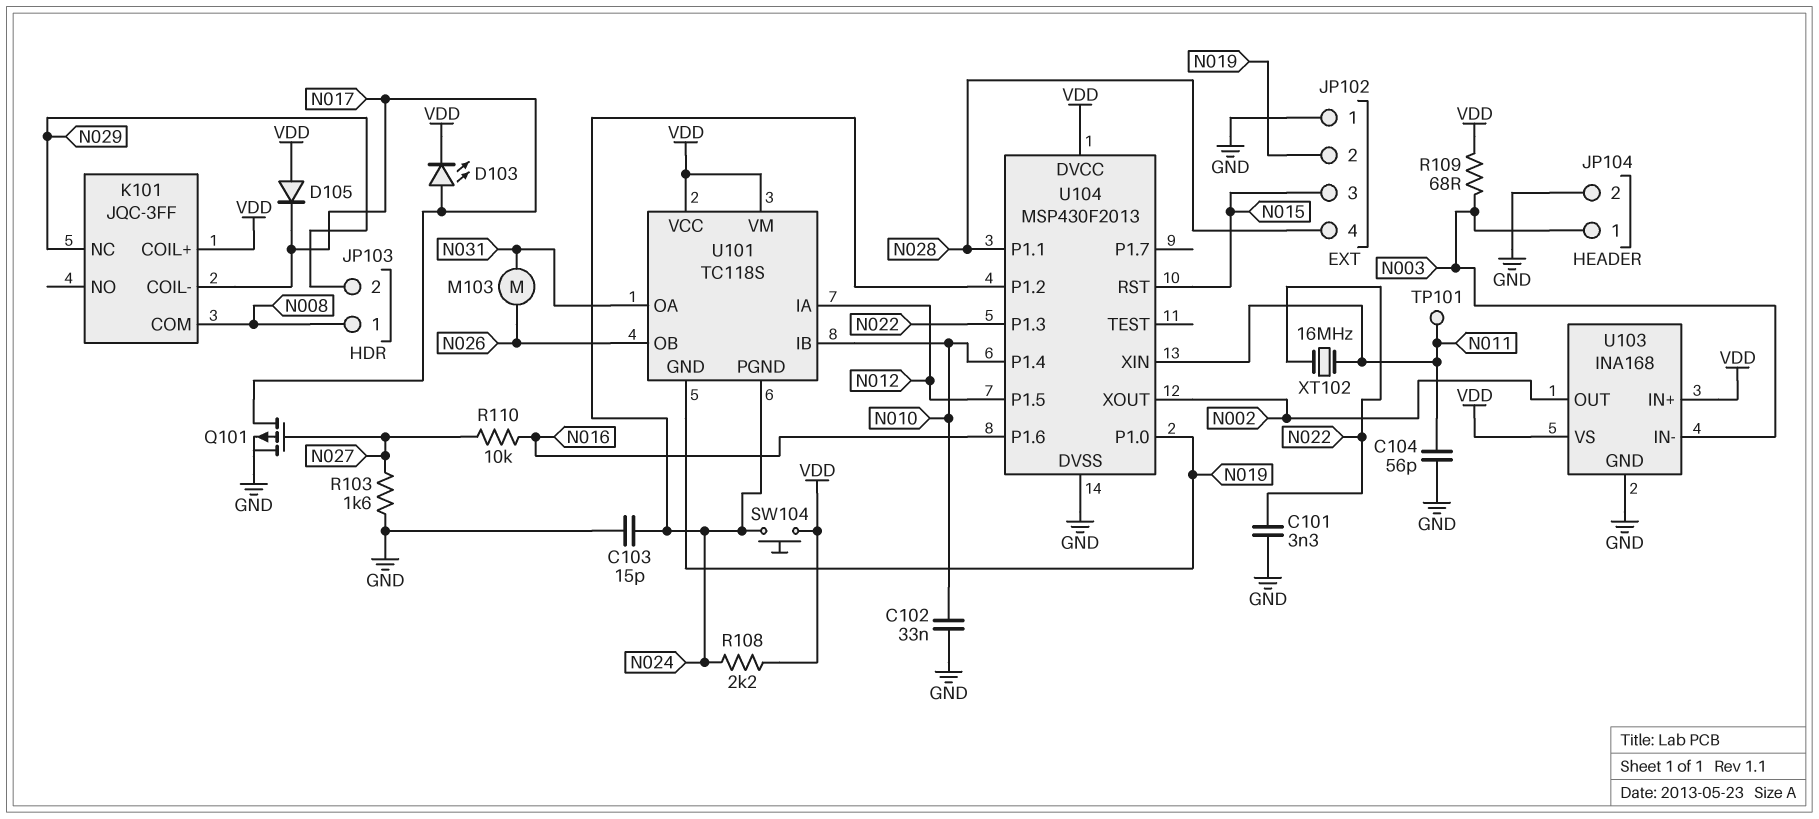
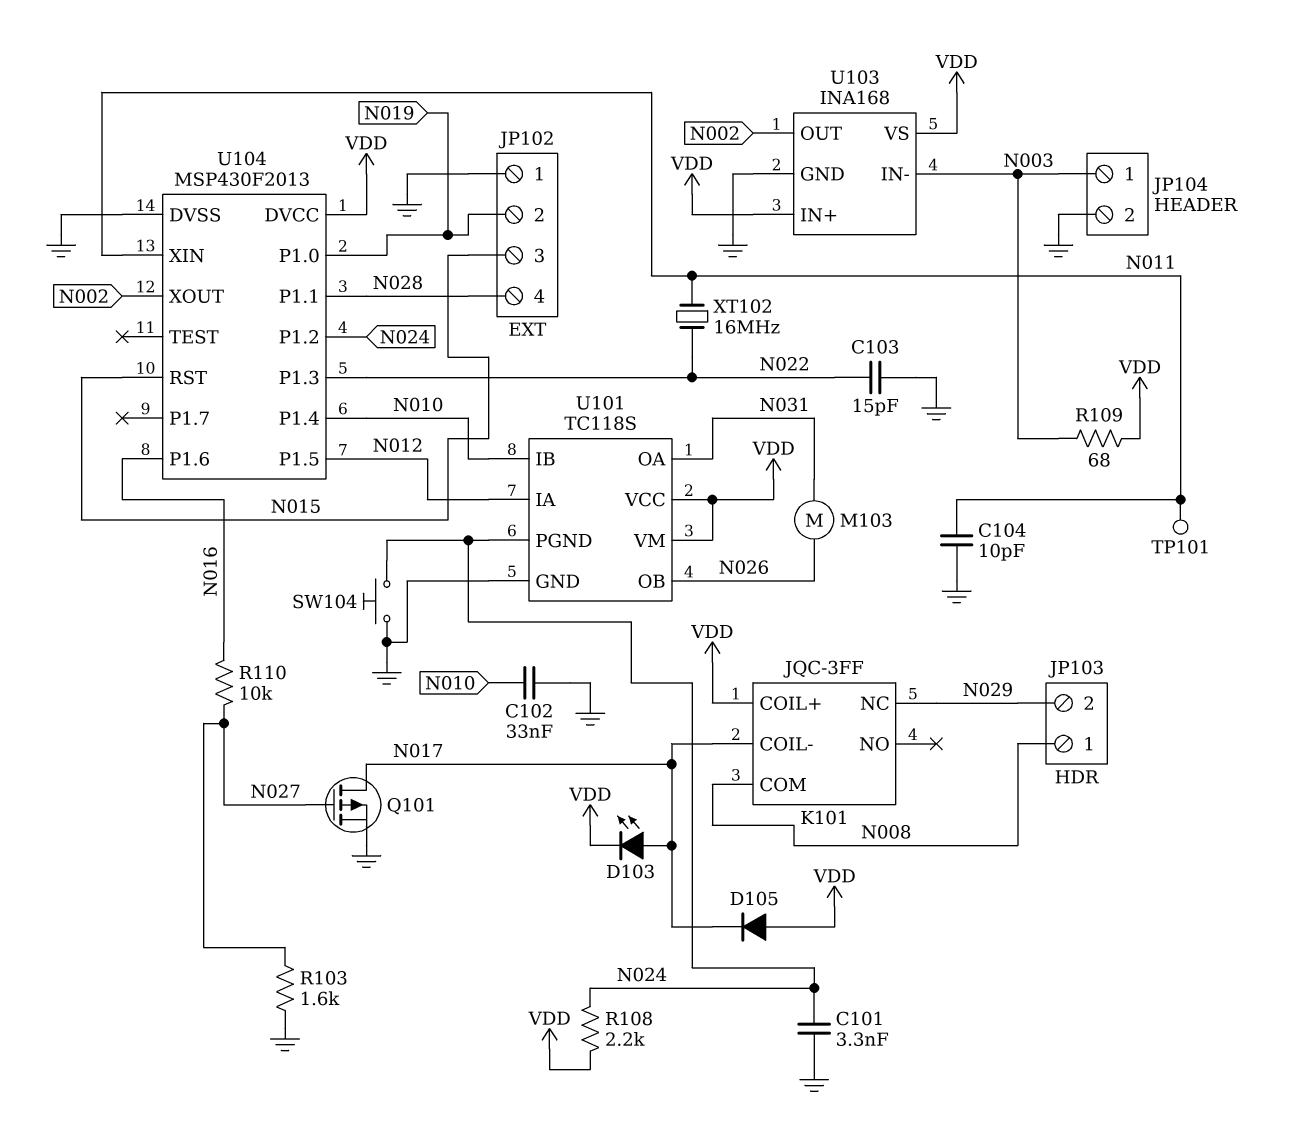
C101: 3.3nF (GND, N022) -> 3.3nF (GND, N024)
C103: 15pF (GND, N024) -> 15pF (GND, N022)
C104: 56pF (GND, N011) -> 10pF (GND, N011)
SW104: button (N024, VDD) -> button (GND, N024)
U101 pin GND: N019 -> GND

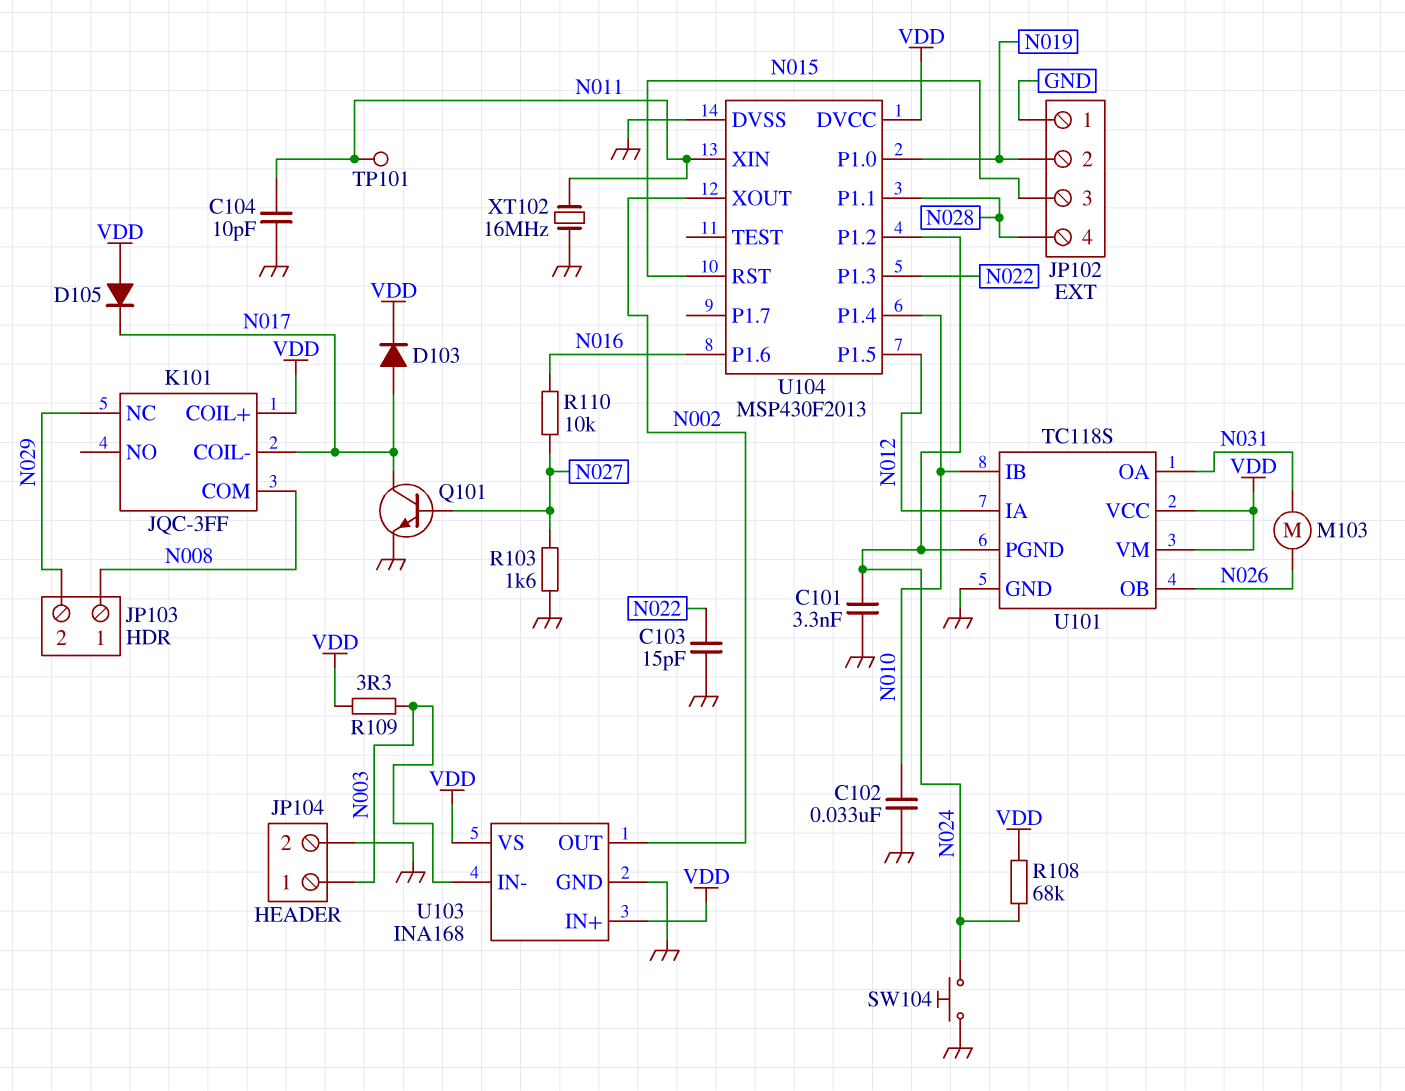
D103: LED (A N017, K VDD) -> diode (A N017, K VDD)
Q101: PMOS (G N027, D N017, S GND) -> NPN (B N027, C N017, E GND)
R108: 2.2k (N024, VDD) -> 68k (N024, VDD)
R109: 68 (N003, VDD) -> 3.3 (N003, VDD)
XT102: 16MHz (N011, N022) -> 16MHz (GND, N011)

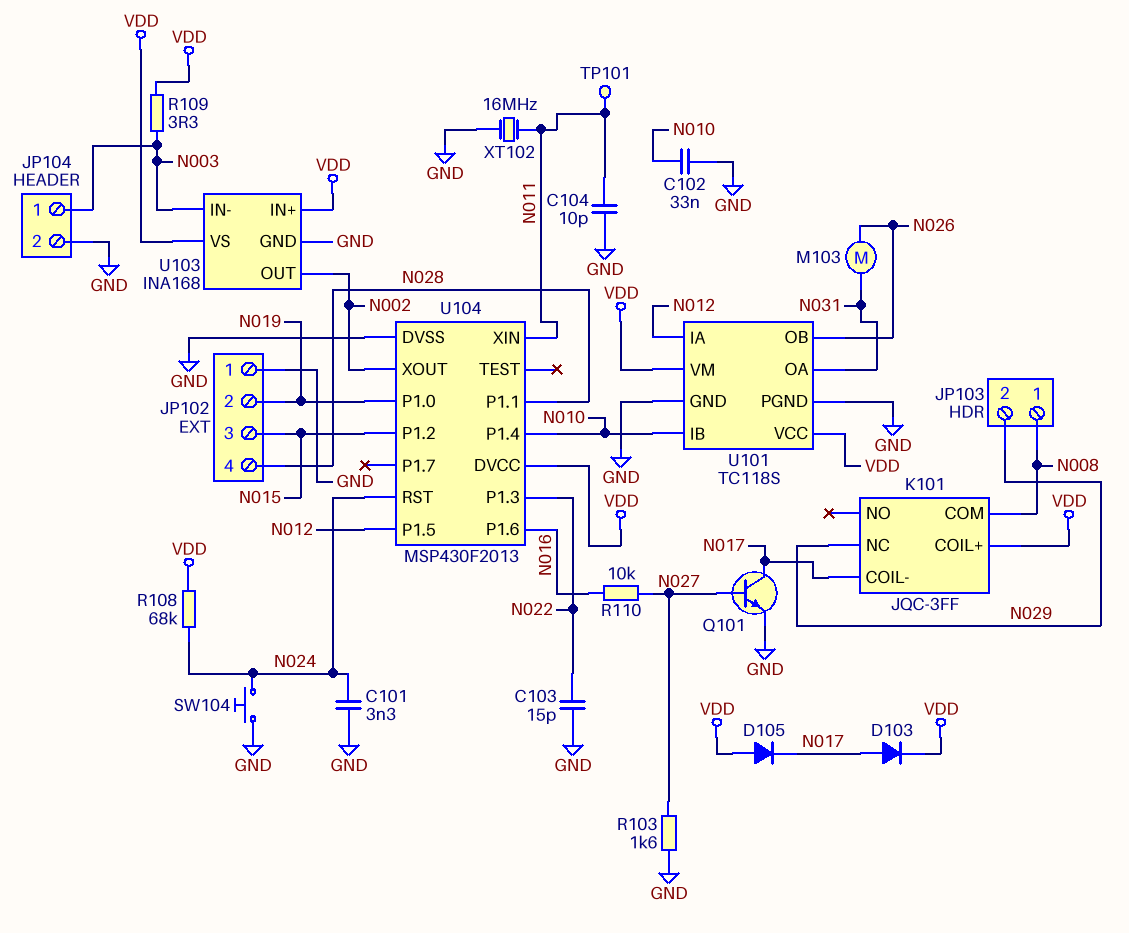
U101 pin PGND: N024 -> GND
U104 pin P1.2: N024 -> N015
U104 pin RST: N015 -> N024

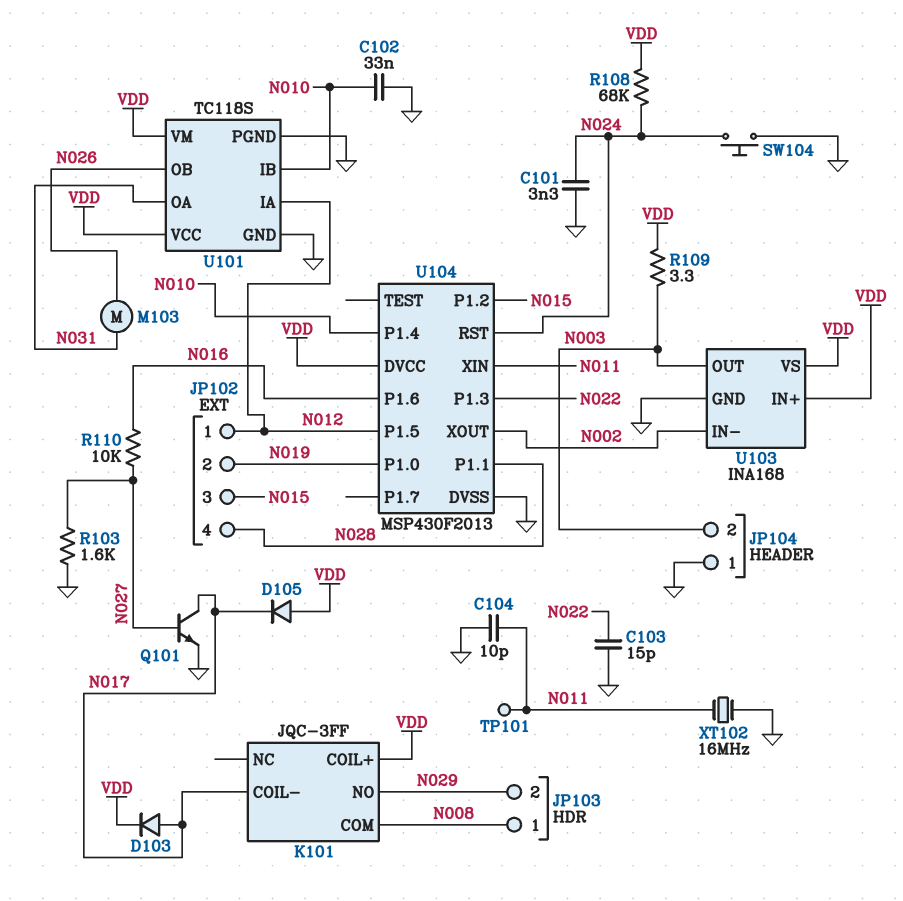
JP102 pin 1: GND -> N012
JP104 pin 1: N003 -> GND
JP104 pin 2: GND -> N003
K101 pin NC: N029 -> none
K101 pin NO: none -> N029
U103 pin IN-: N003 -> N002
U103 pin OUT: N002 -> N003

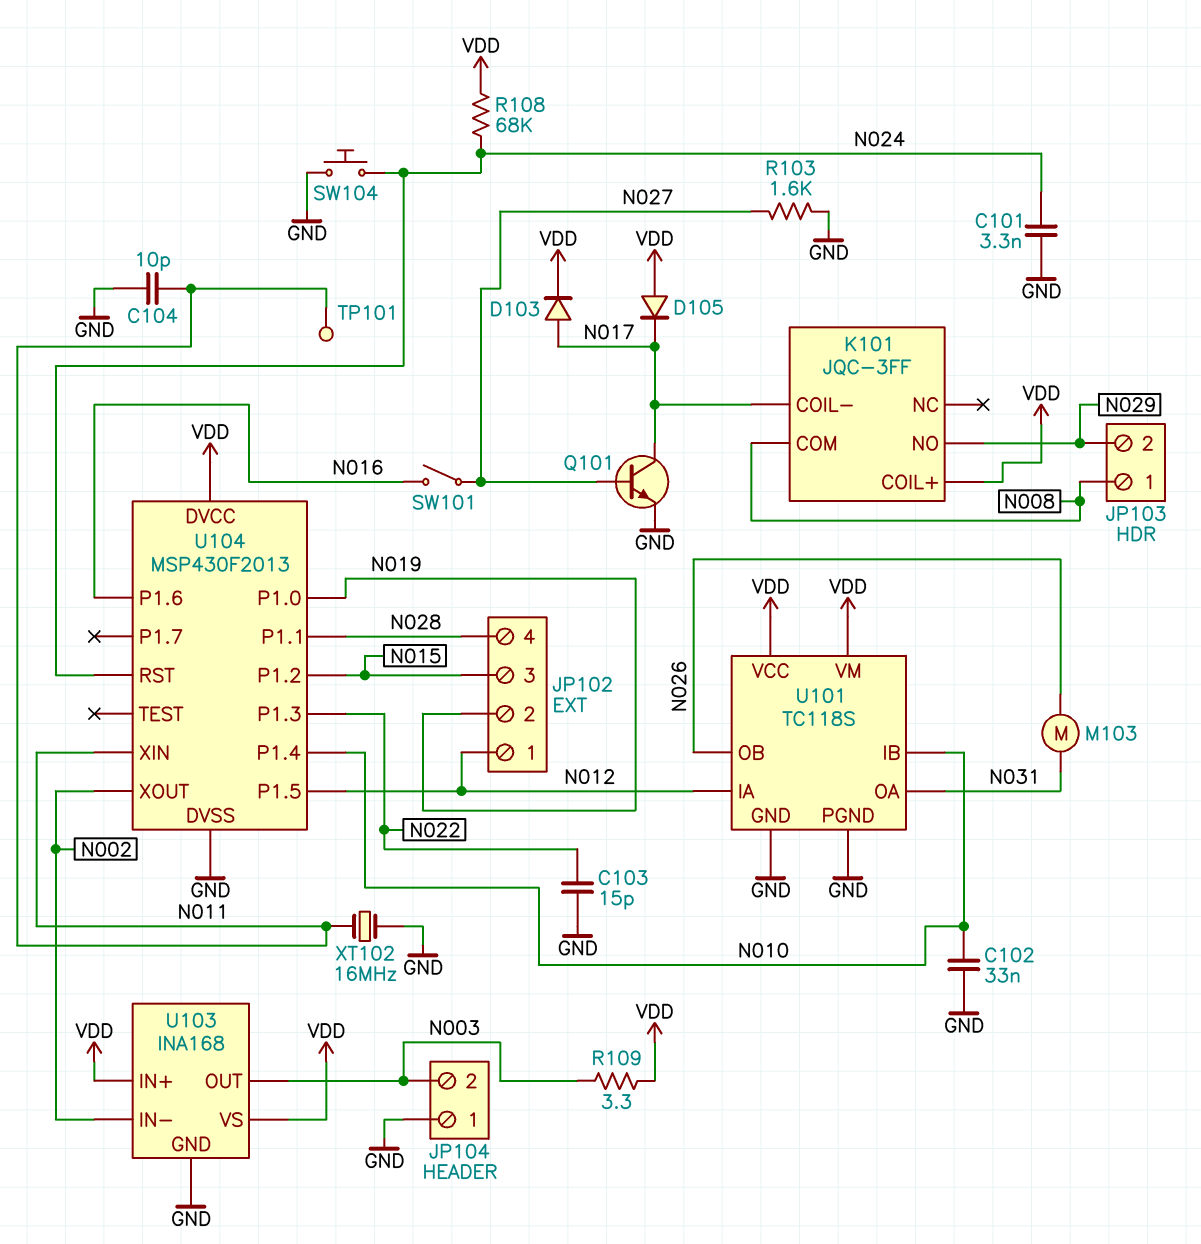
R110: 10k (N016, N027) -> none
SW101: none -> switch (N016, N027)

